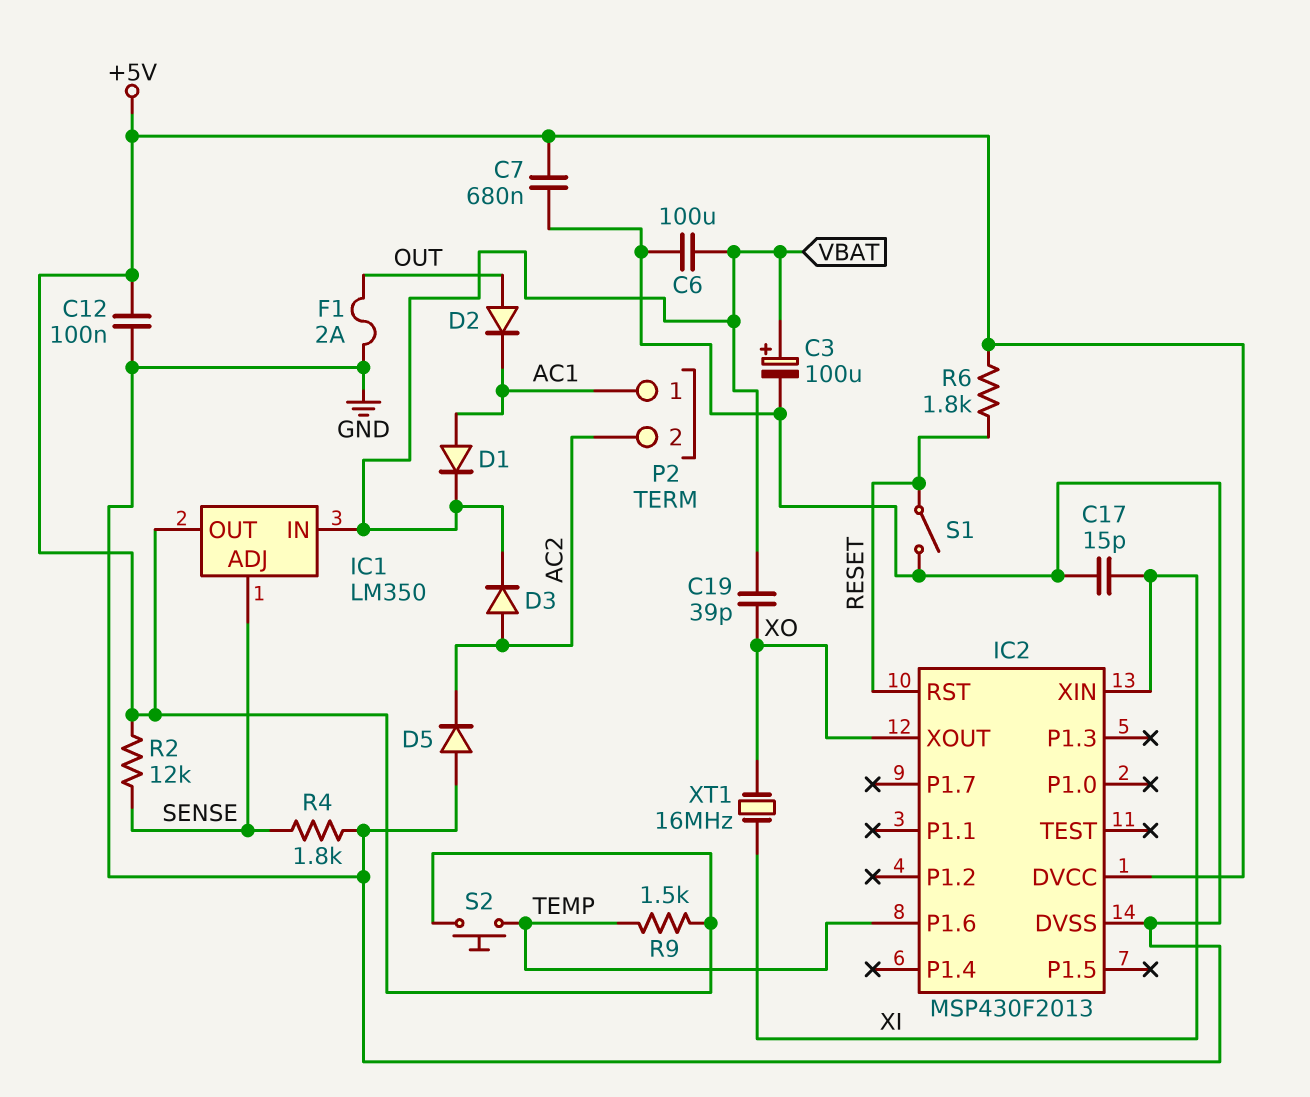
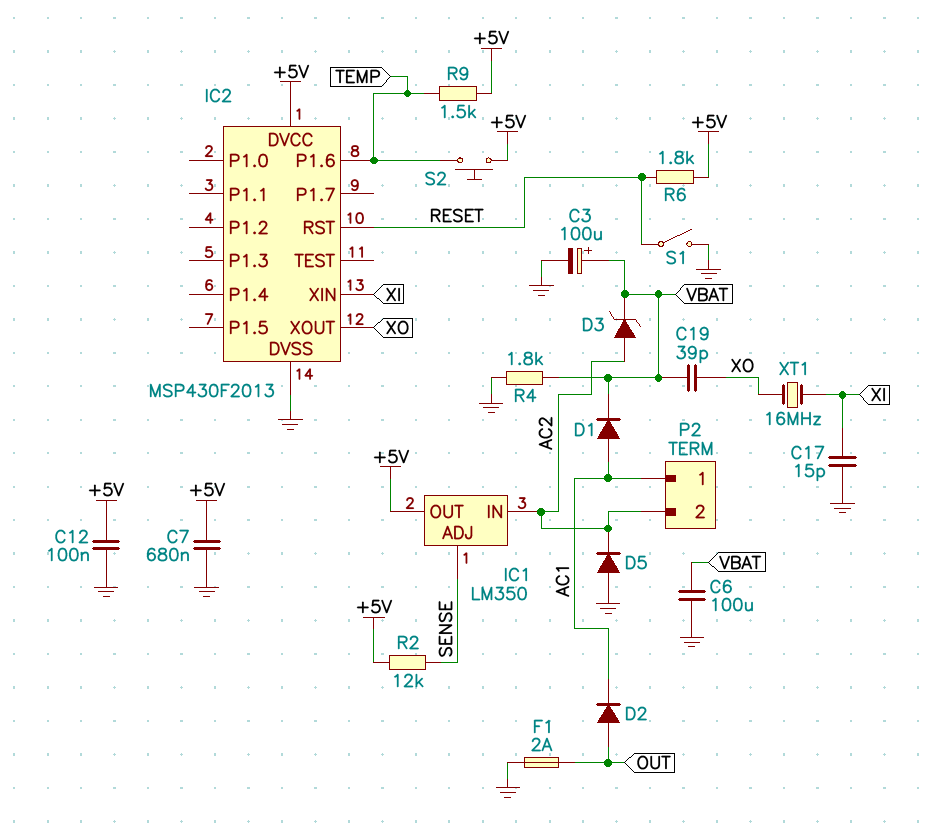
D3: diode (A AC2, K VBAT) -> zener (A AC2, K VBAT)
IC1 pin IN: VBAT -> AC2
R4: 1.8k (GND, SENSE) -> 1.8k (GND, VBAT)

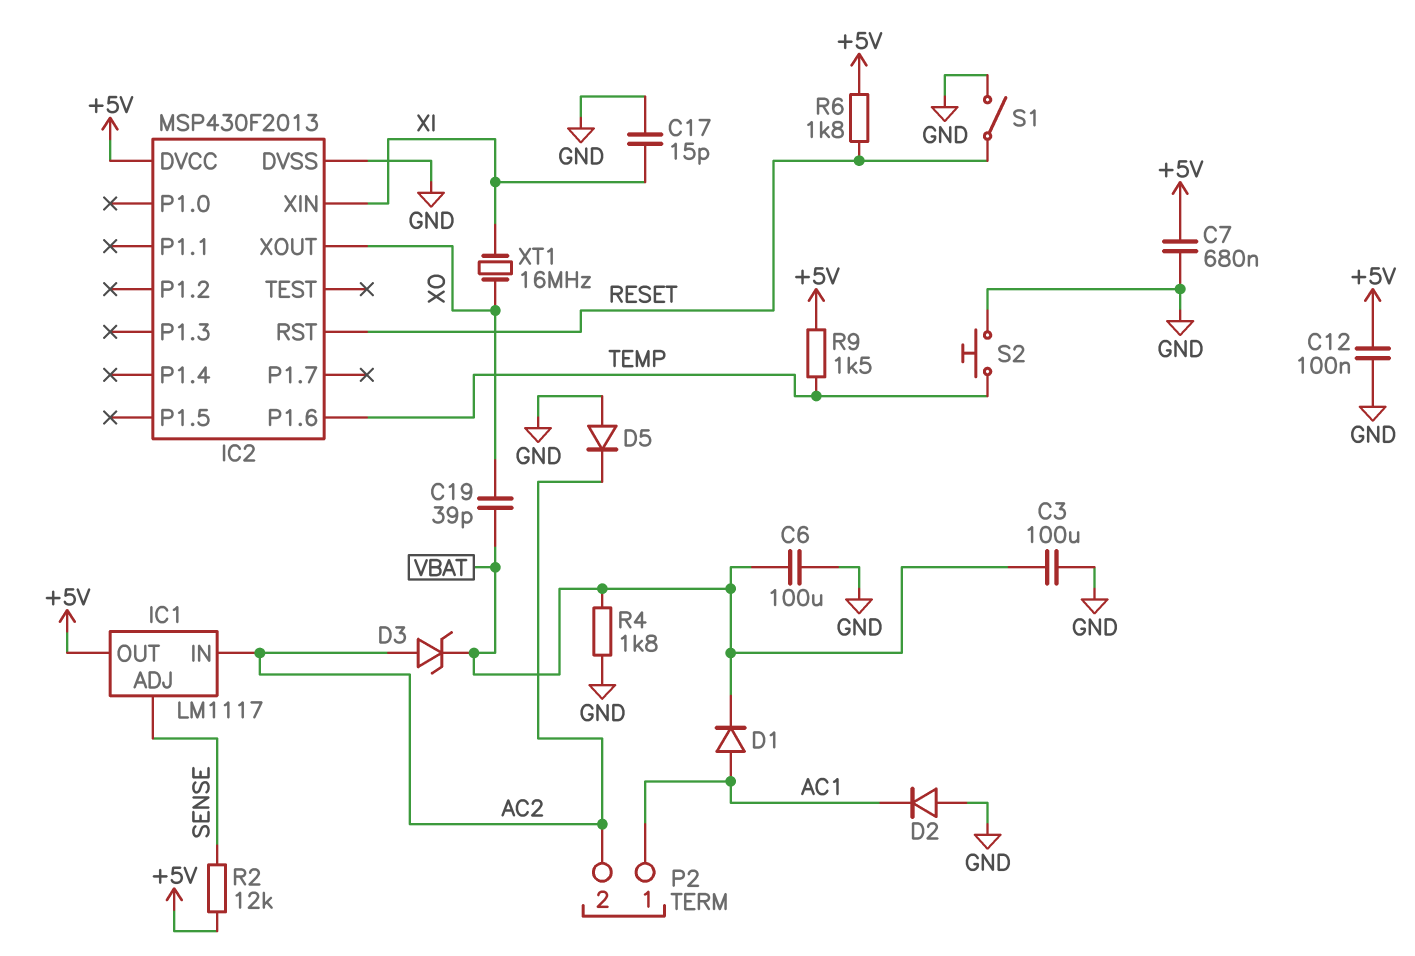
C3: 100uF (plus VBAT, minus GND) -> 100uF (GND, VBAT)
D2: diode (A OUT, K AC1) -> diode (A GND, K AC1)
F1: 2A (GND, OUT) -> none
IC1: LM350 -> LM1117
S2: button (+5V, TEMP) -> button (GND, TEMP)

